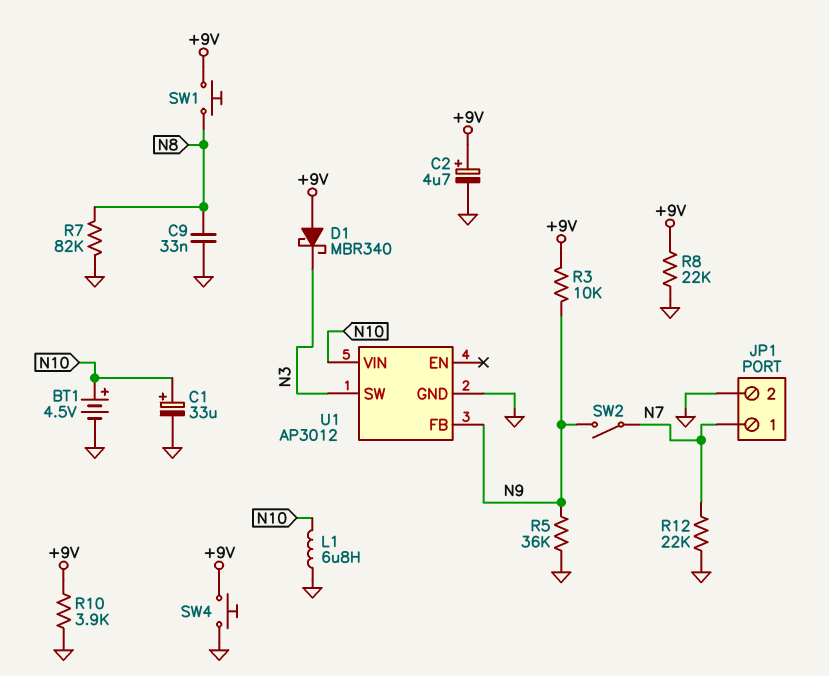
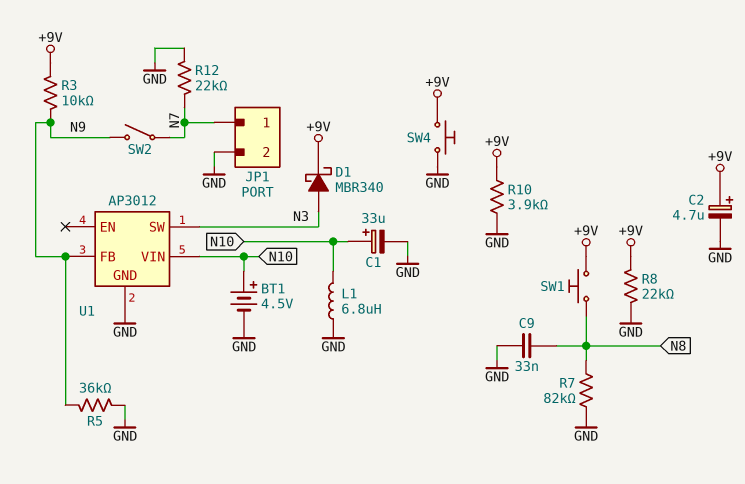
D1: schottky MBR340 (A +9V, K N3) -> schottky MBR340 (A N3, K +9V)

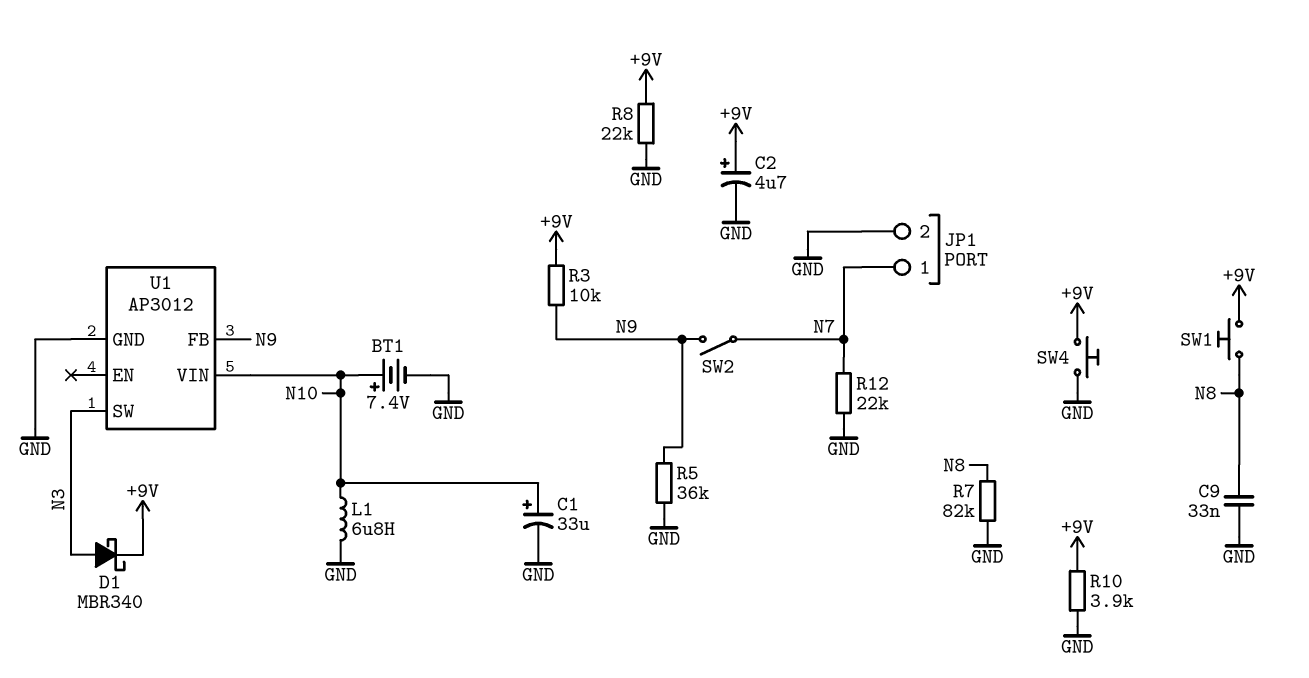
BT1: 4.5V (plus N10, minus GND) -> 7.4V (plus N10, minus GND)

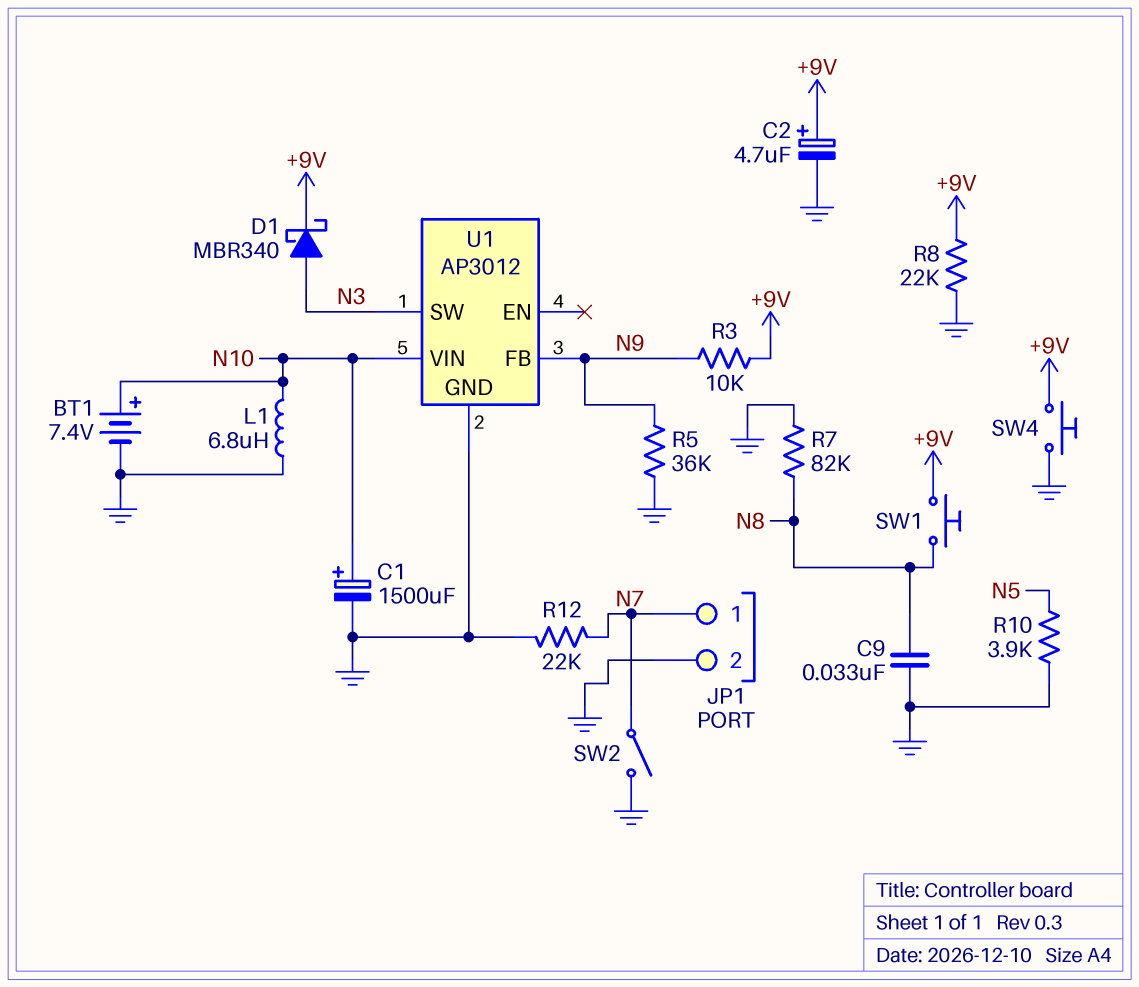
C1: 33uF (plus N10, minus GND) -> 1500uF (plus N10, minus GND)
R10: 3.9k (+9V, GND) -> 3.9k (GND, N5)
SW2: switch (N7, N9) -> switch (GND, N7)

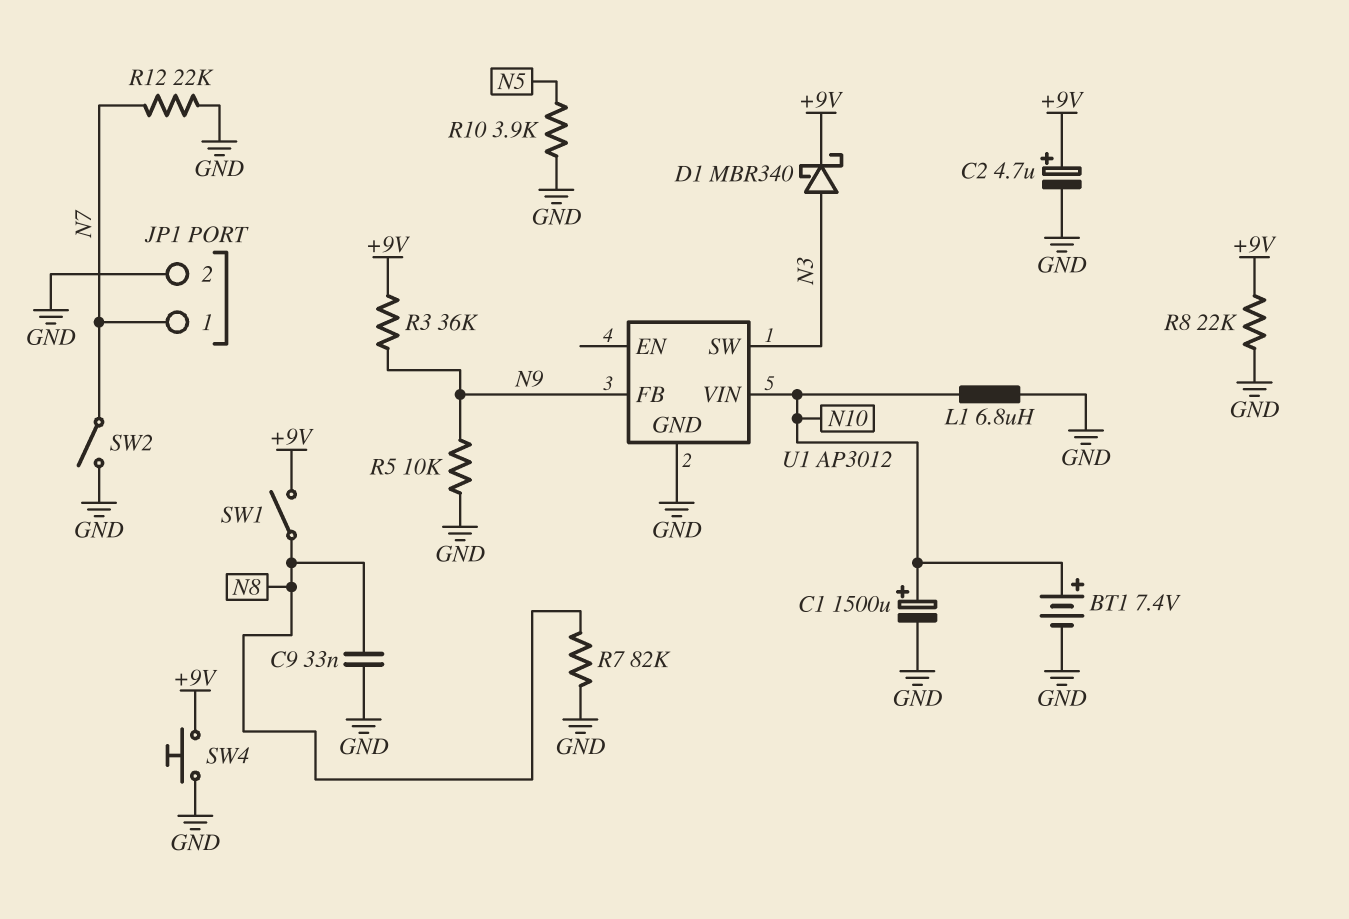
R3: 10k (+9V, N9) -> 36k (+9V, N9)
R5: 36k (GND, N9) -> 10k (GND, N9)
SW1: button (+9V, N8) -> switch (+9V, N8)

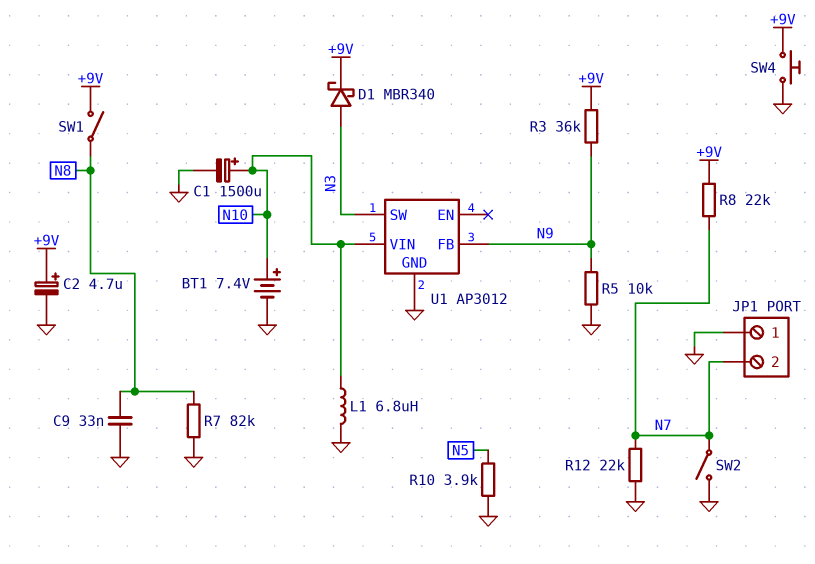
JP1 pin 1: N7 -> GND
JP1 pin 2: GND -> N7
R8: 22k (+9V, GND) -> 22k (+9V, N7)

